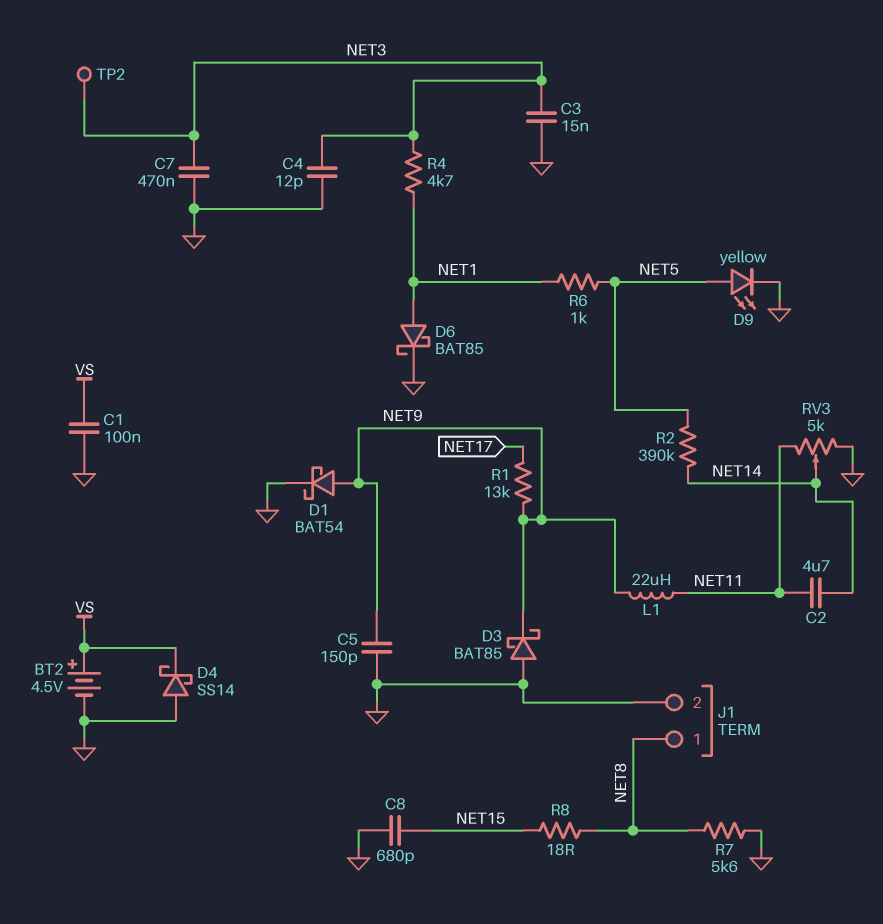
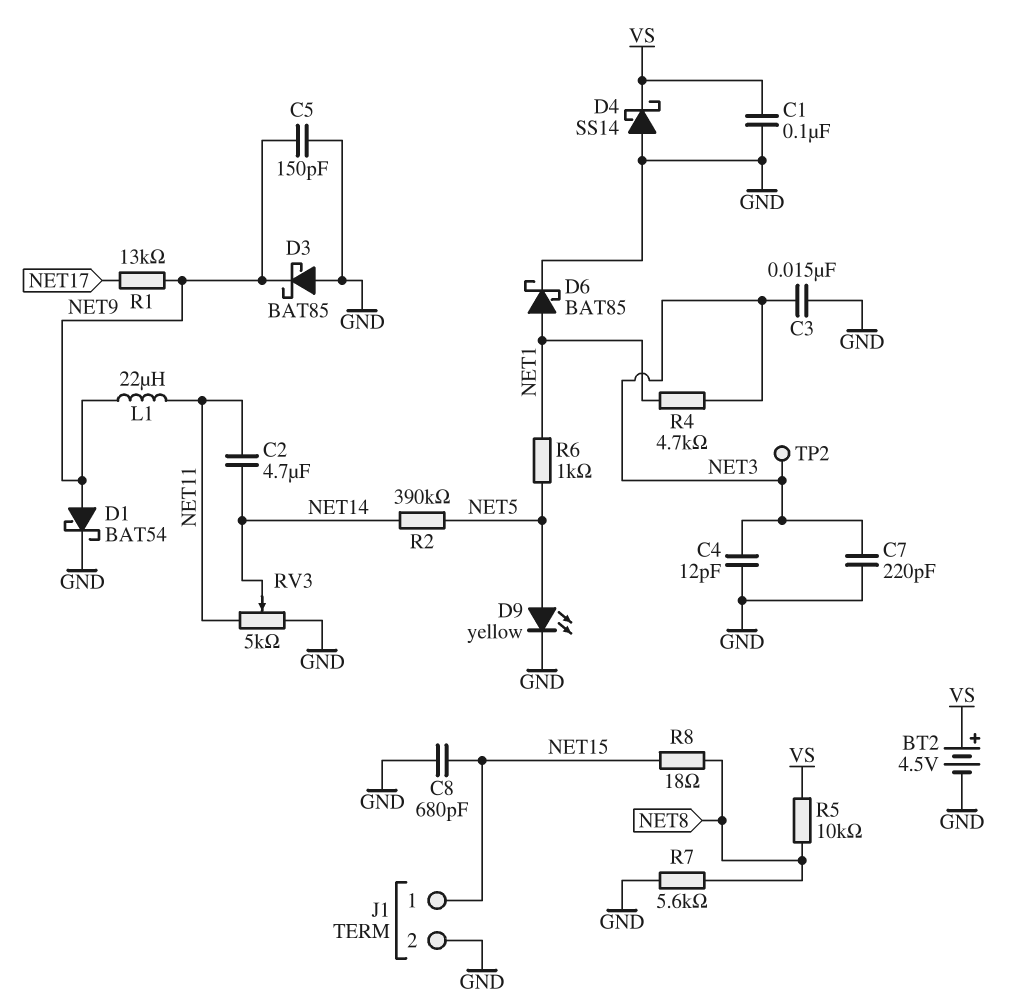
C7: 470nF (GND, NET3) -> 220pF (GND, NET3)
J1 pin 1: NET8 -> NET15
R5: none -> 10k (NET8, VS)

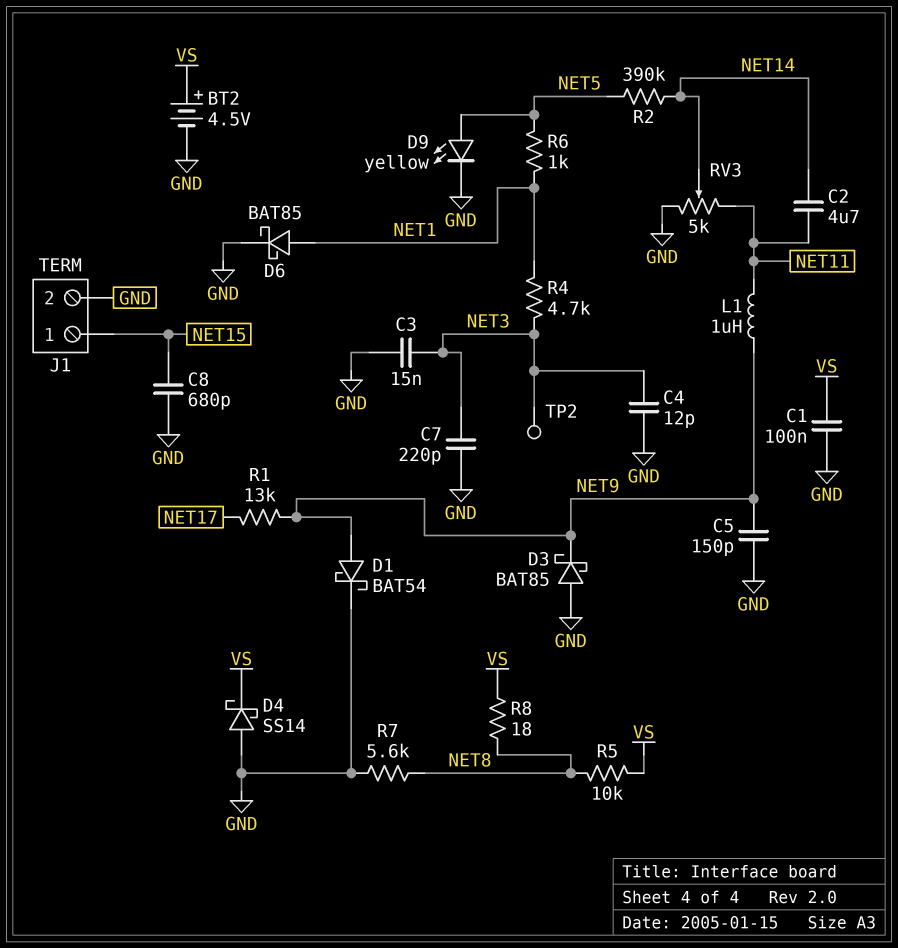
L1: 22uH (NET9, NET11) -> 1uH (NET9, NET11)
R8: 18 (NET8, NET15) -> 18 (NET8, VS)

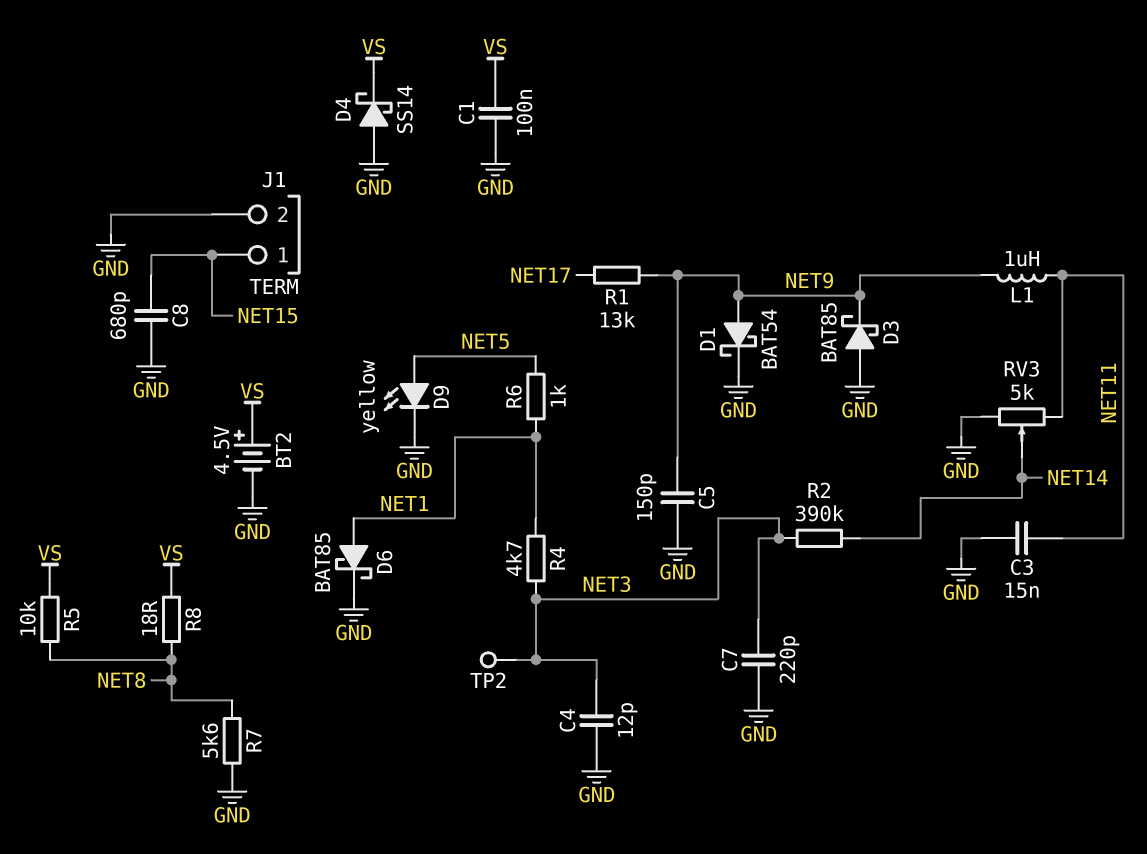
C2: 4.7uF (NET11, NET14) -> none
C3: 15nF (GND, NET3) -> 15nF (GND, NET11)
R2: 390k (NET5, NET14) -> 390k (NET3, NET14)

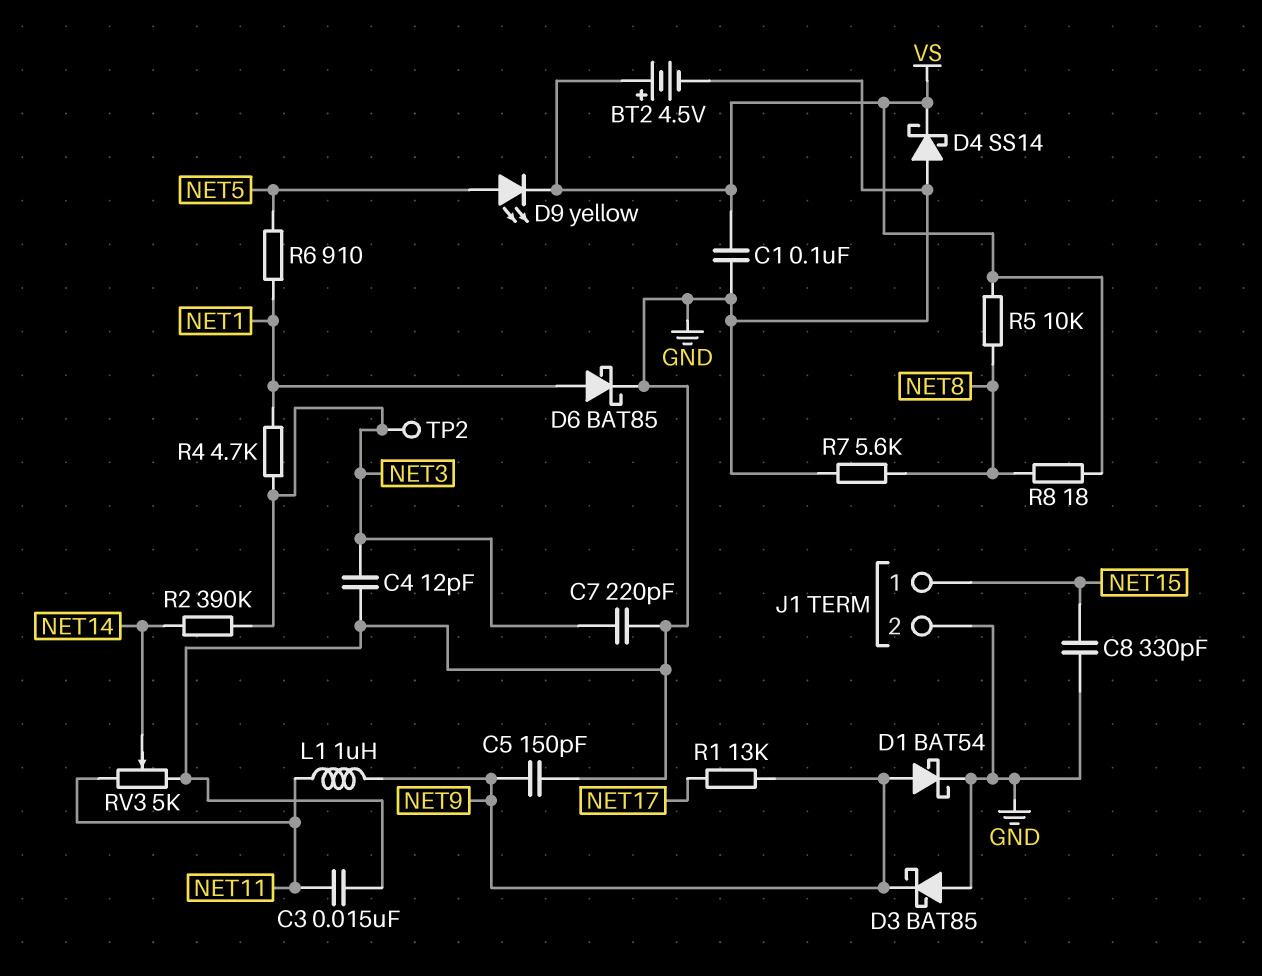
C8: 680pF (GND, NET15) -> 330pF (GND, NET15)
D9: LED yellow (A NET5, K GND) -> LED yellow (A NET5, K VS)
R6: 1k (NET1, NET5) -> 910 (NET1, NET5)

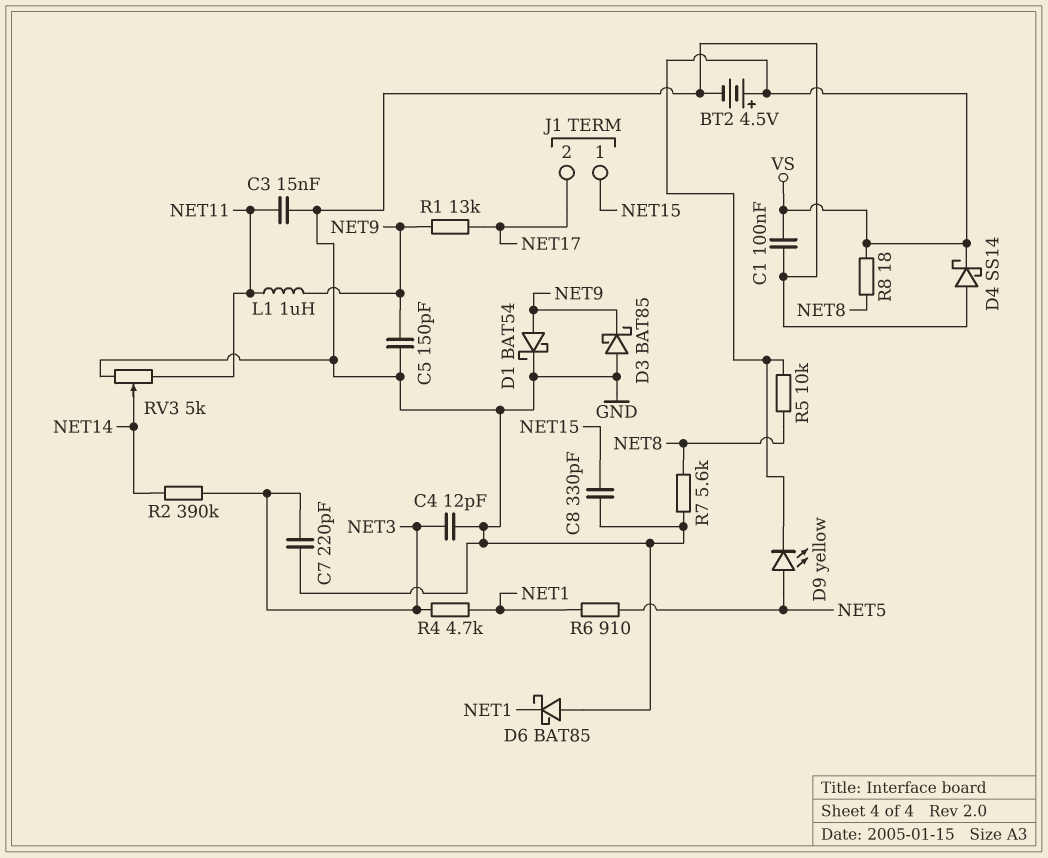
D6: schottky BAT85 (A NET1, K GND) -> schottky BAT85 (A GND, K NET1)
J1 pin 2: GND -> NET17
TP2: test point (NET3) -> none

